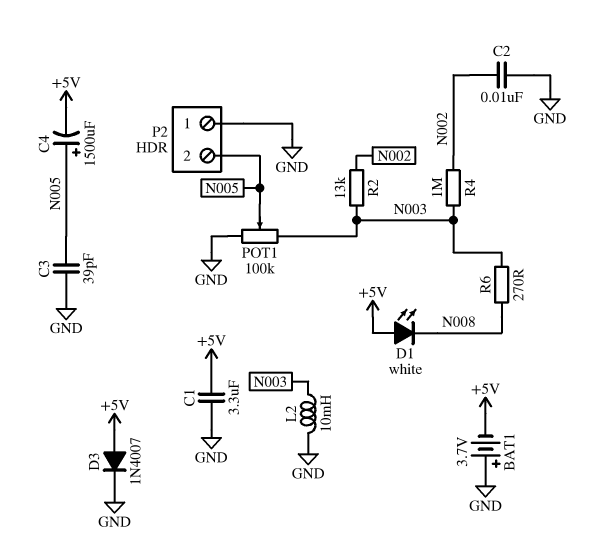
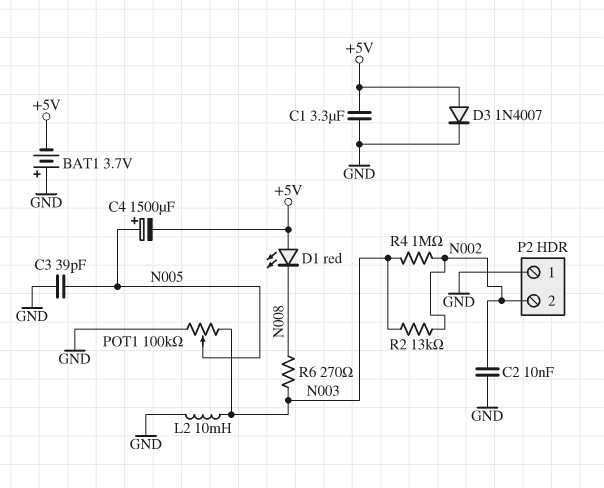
D1: LED white (A +5V, K N008) -> LED red (A +5V, K N008)
P2 pin 2: N005 -> N002

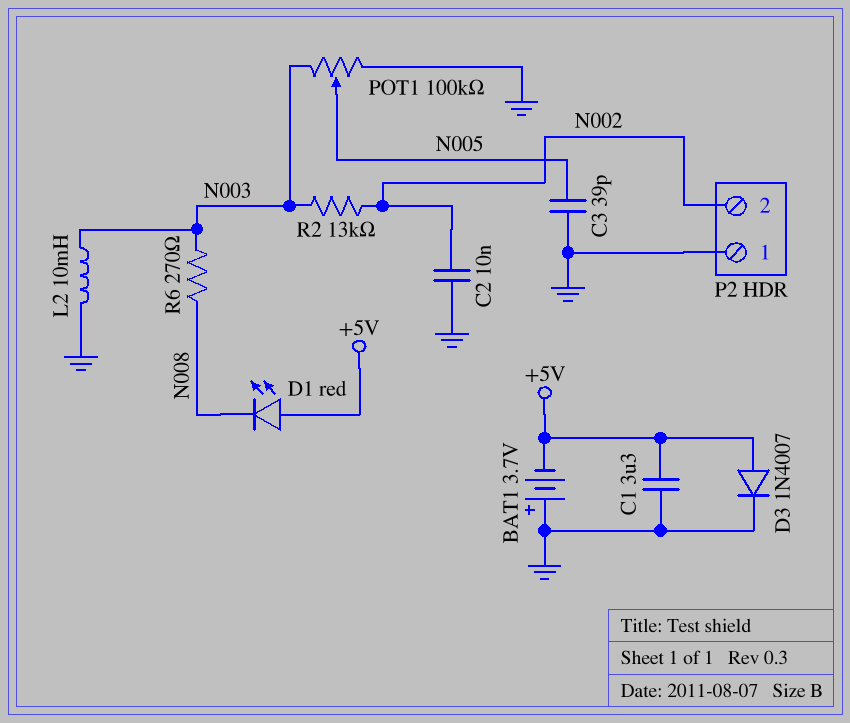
C4: 1500uF (plus N005, minus +5V) -> none
R4: 1M (N002, N003) -> none

